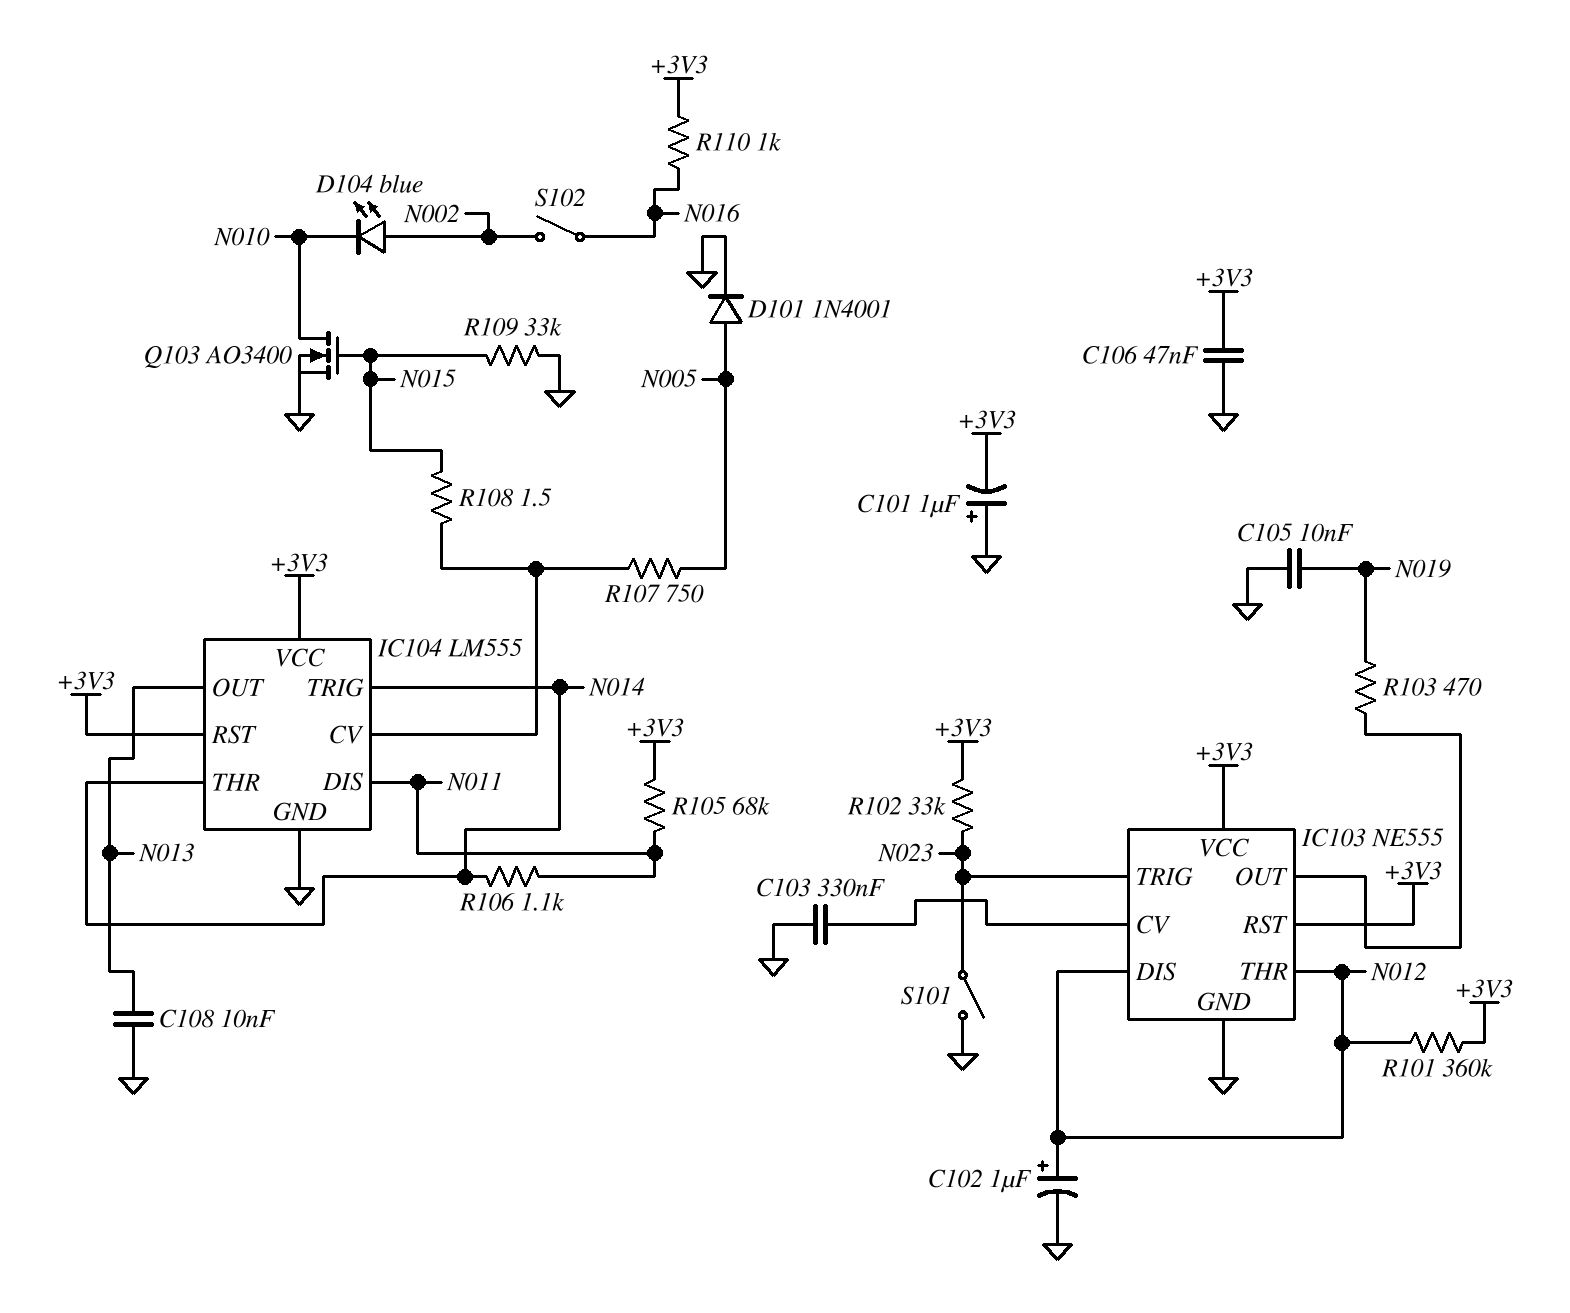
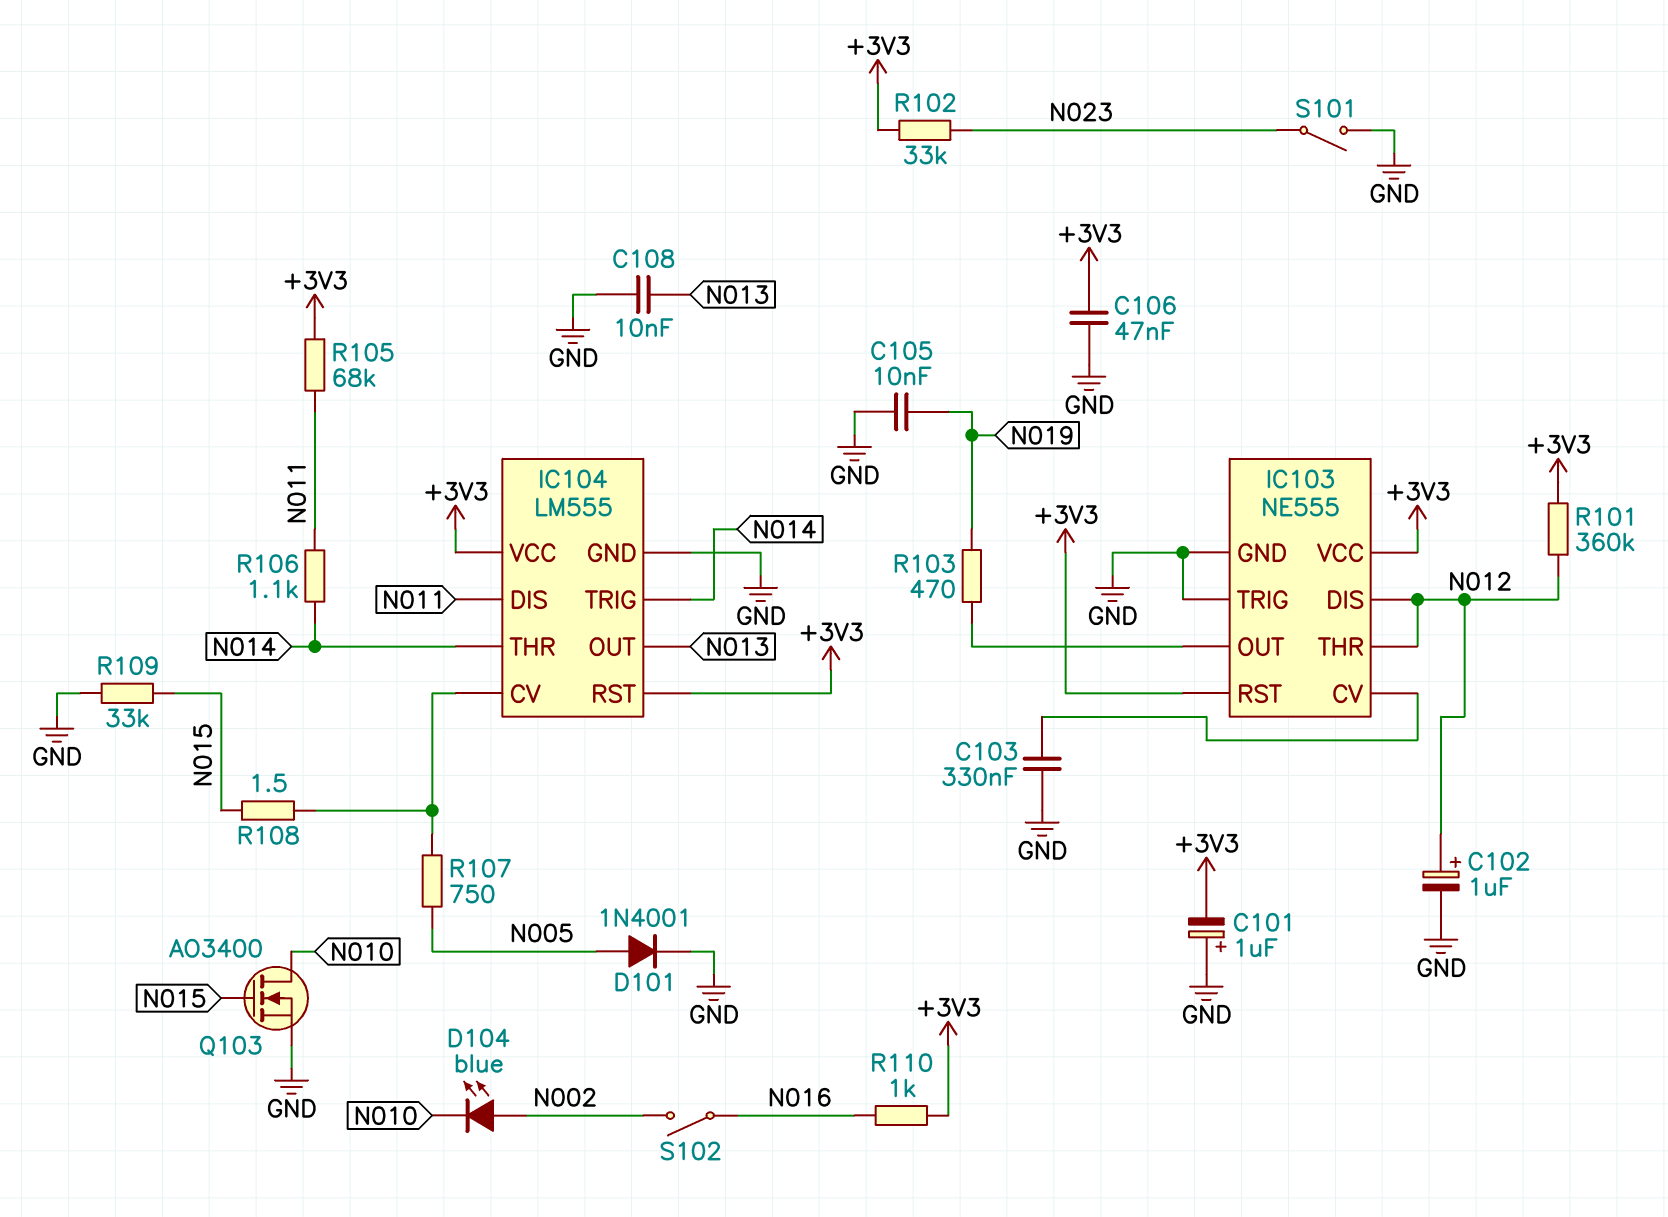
IC103 pin TRIG: N023 -> GND

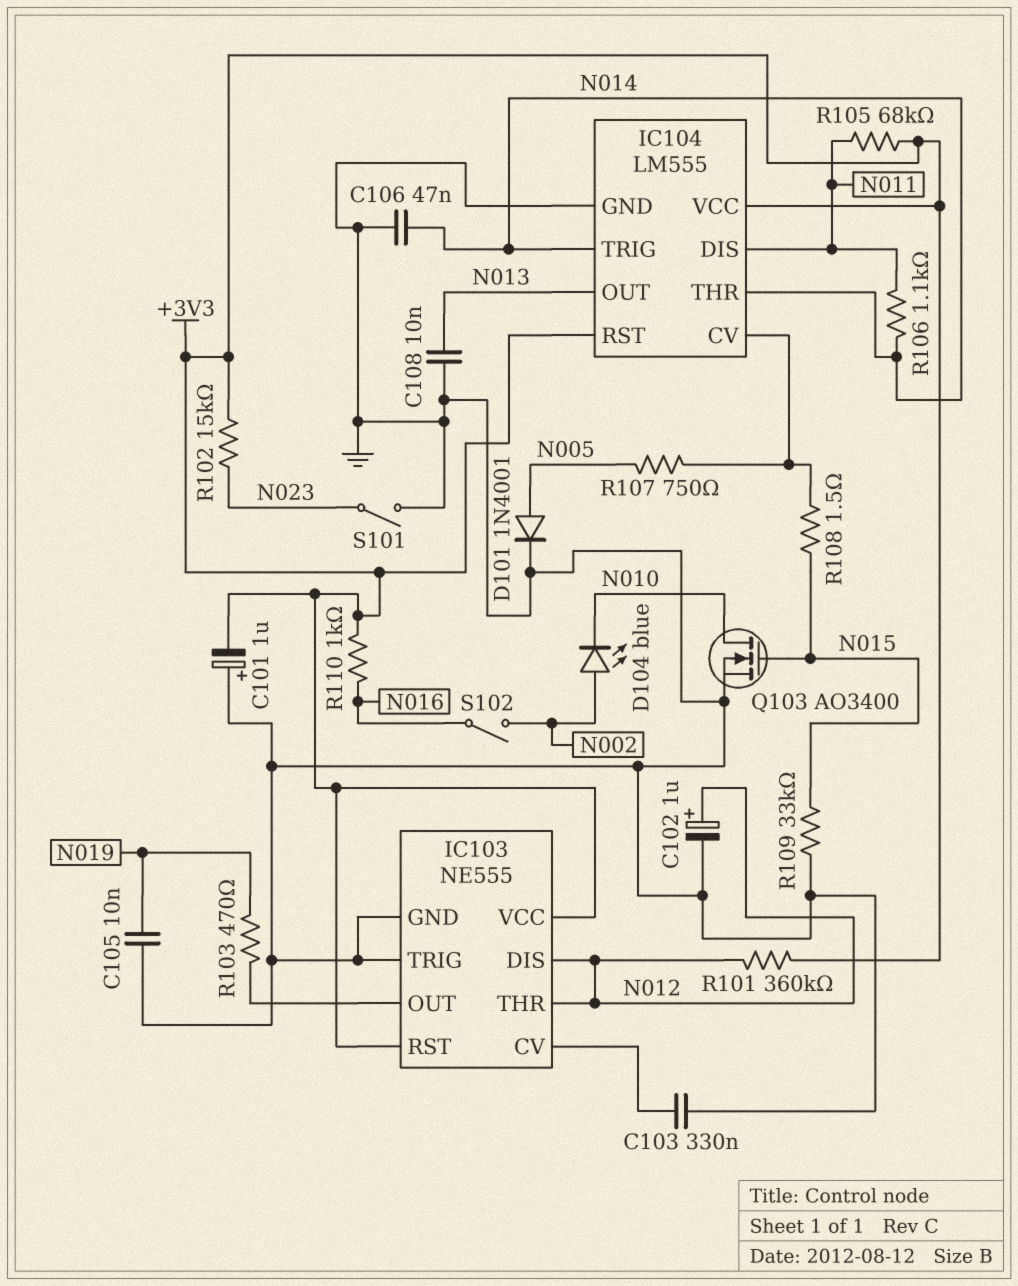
C106: 47nF (+3V3, GND) -> 47nF (GND, N014)
R102: 33k (+3V3, N023) -> 15k (+3V3, N023)

